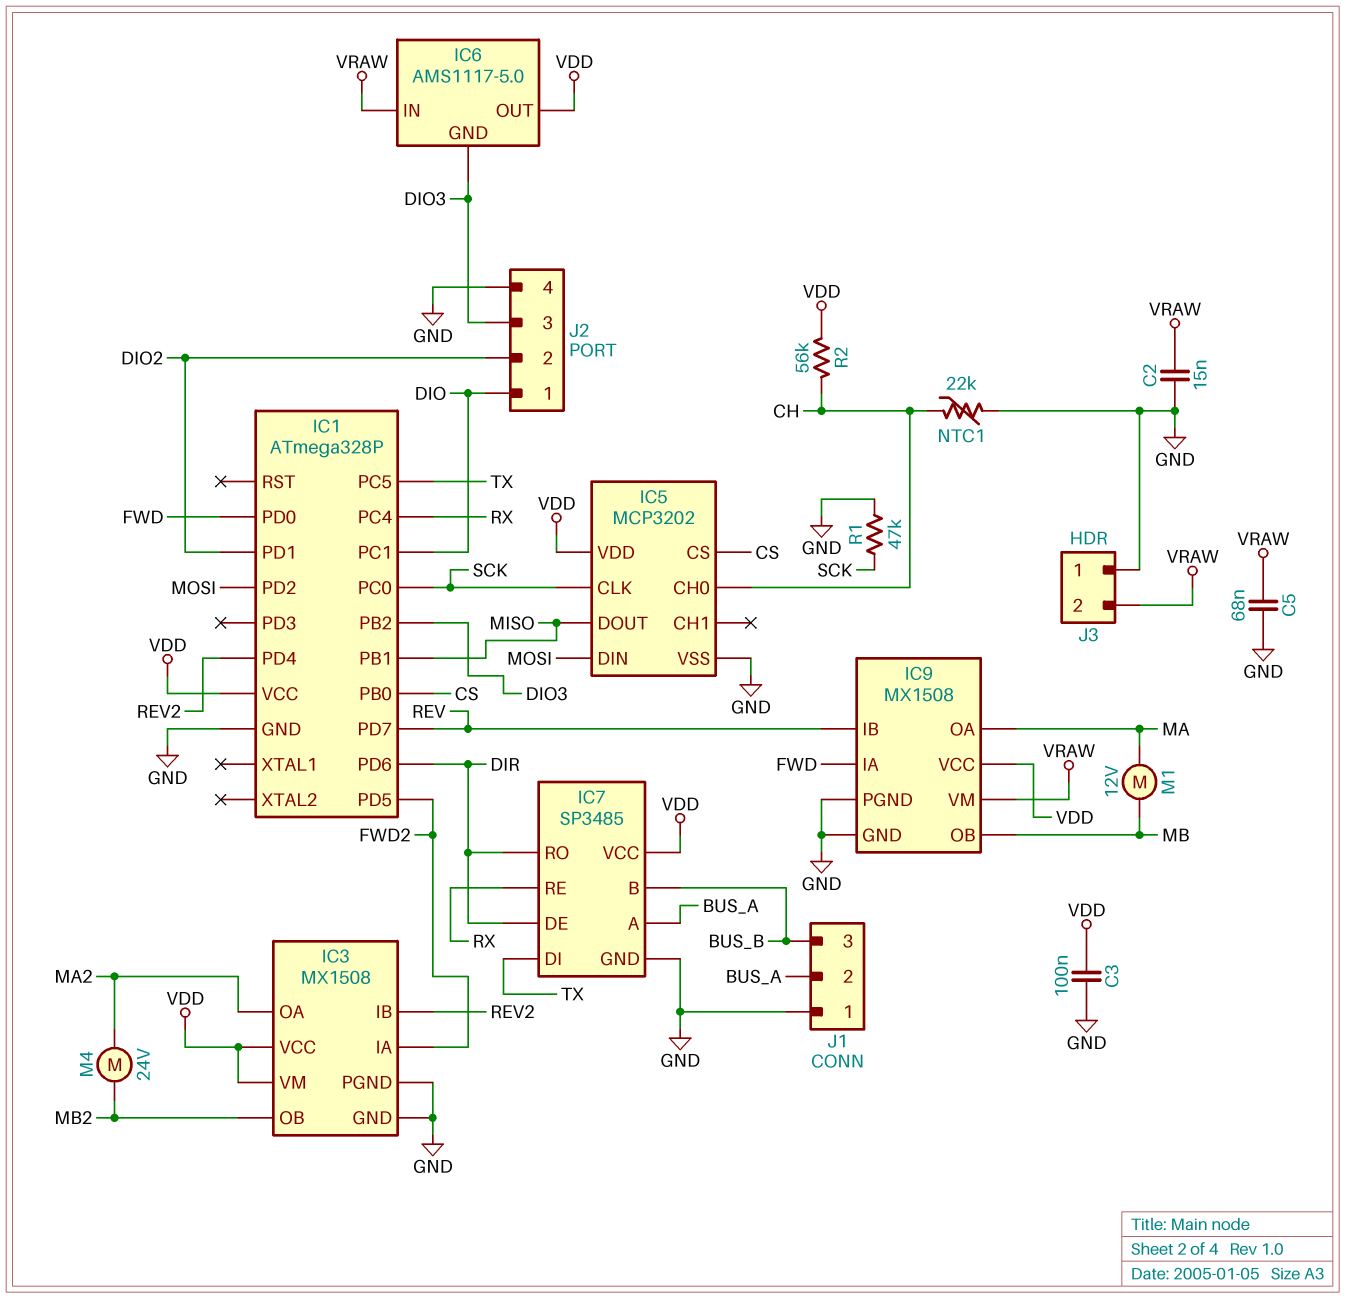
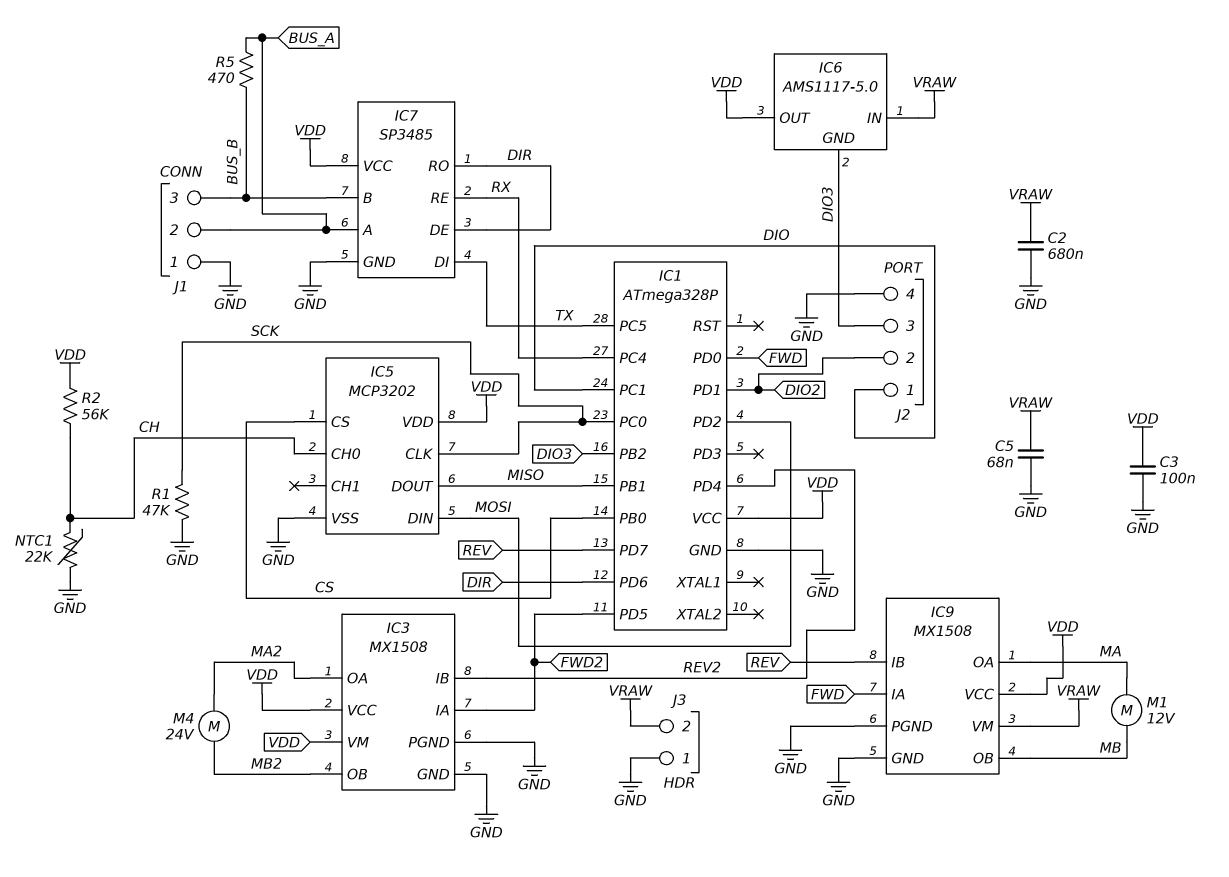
C2: 15nF (GND, VRAW) -> 680nF (GND, VRAW)
R5: none -> 470 (BUS_A, BUS_B)

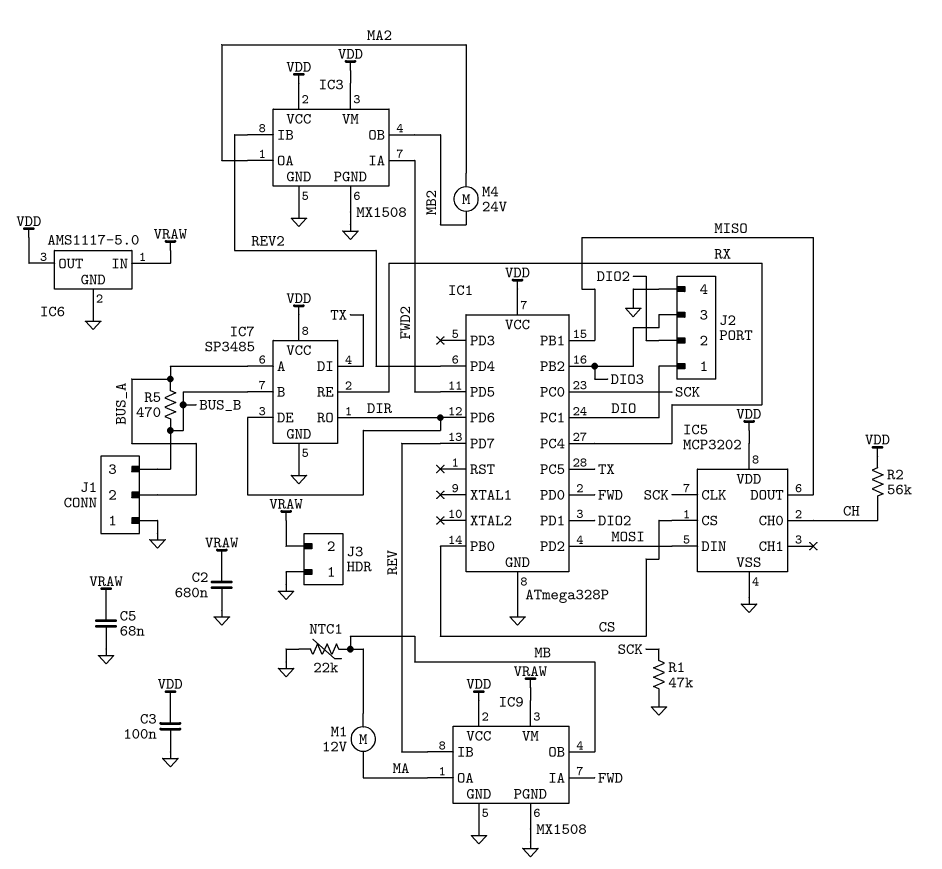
IC6 pin GND: DIO3 -> GND
NTC1: 22k (CH, GND) -> 22k (GND, MB)

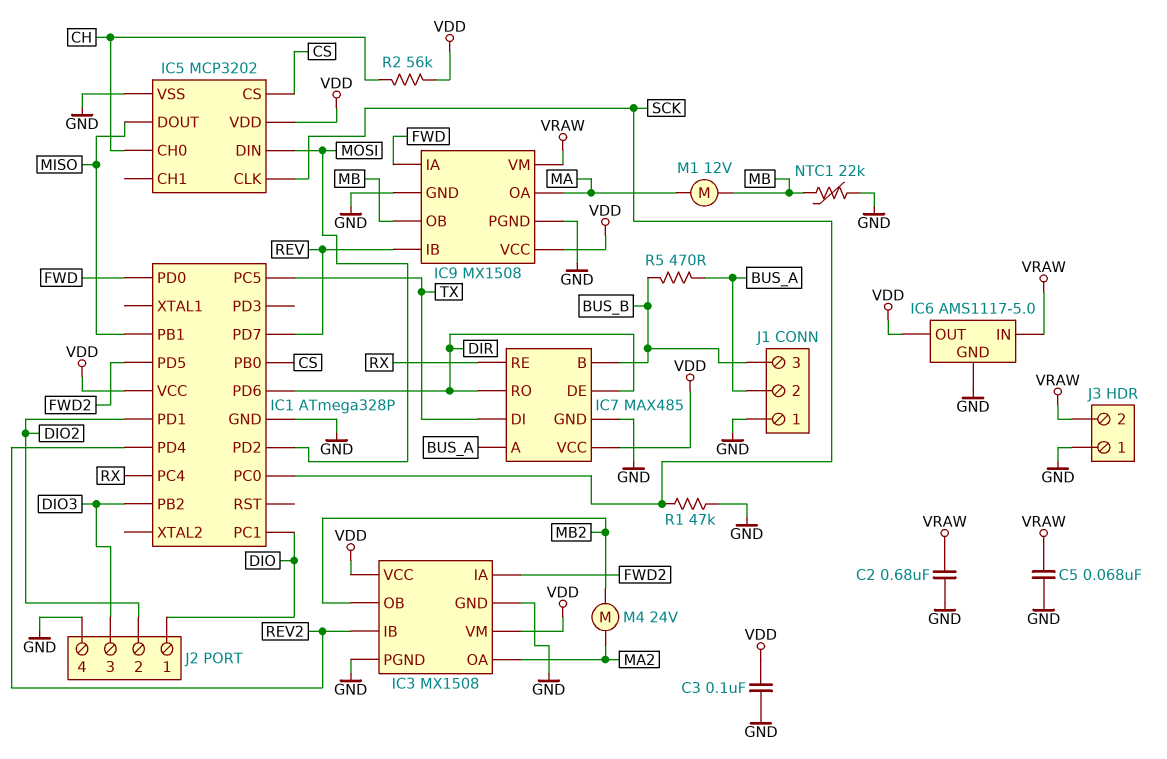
IC7: SP3485 -> MAX485

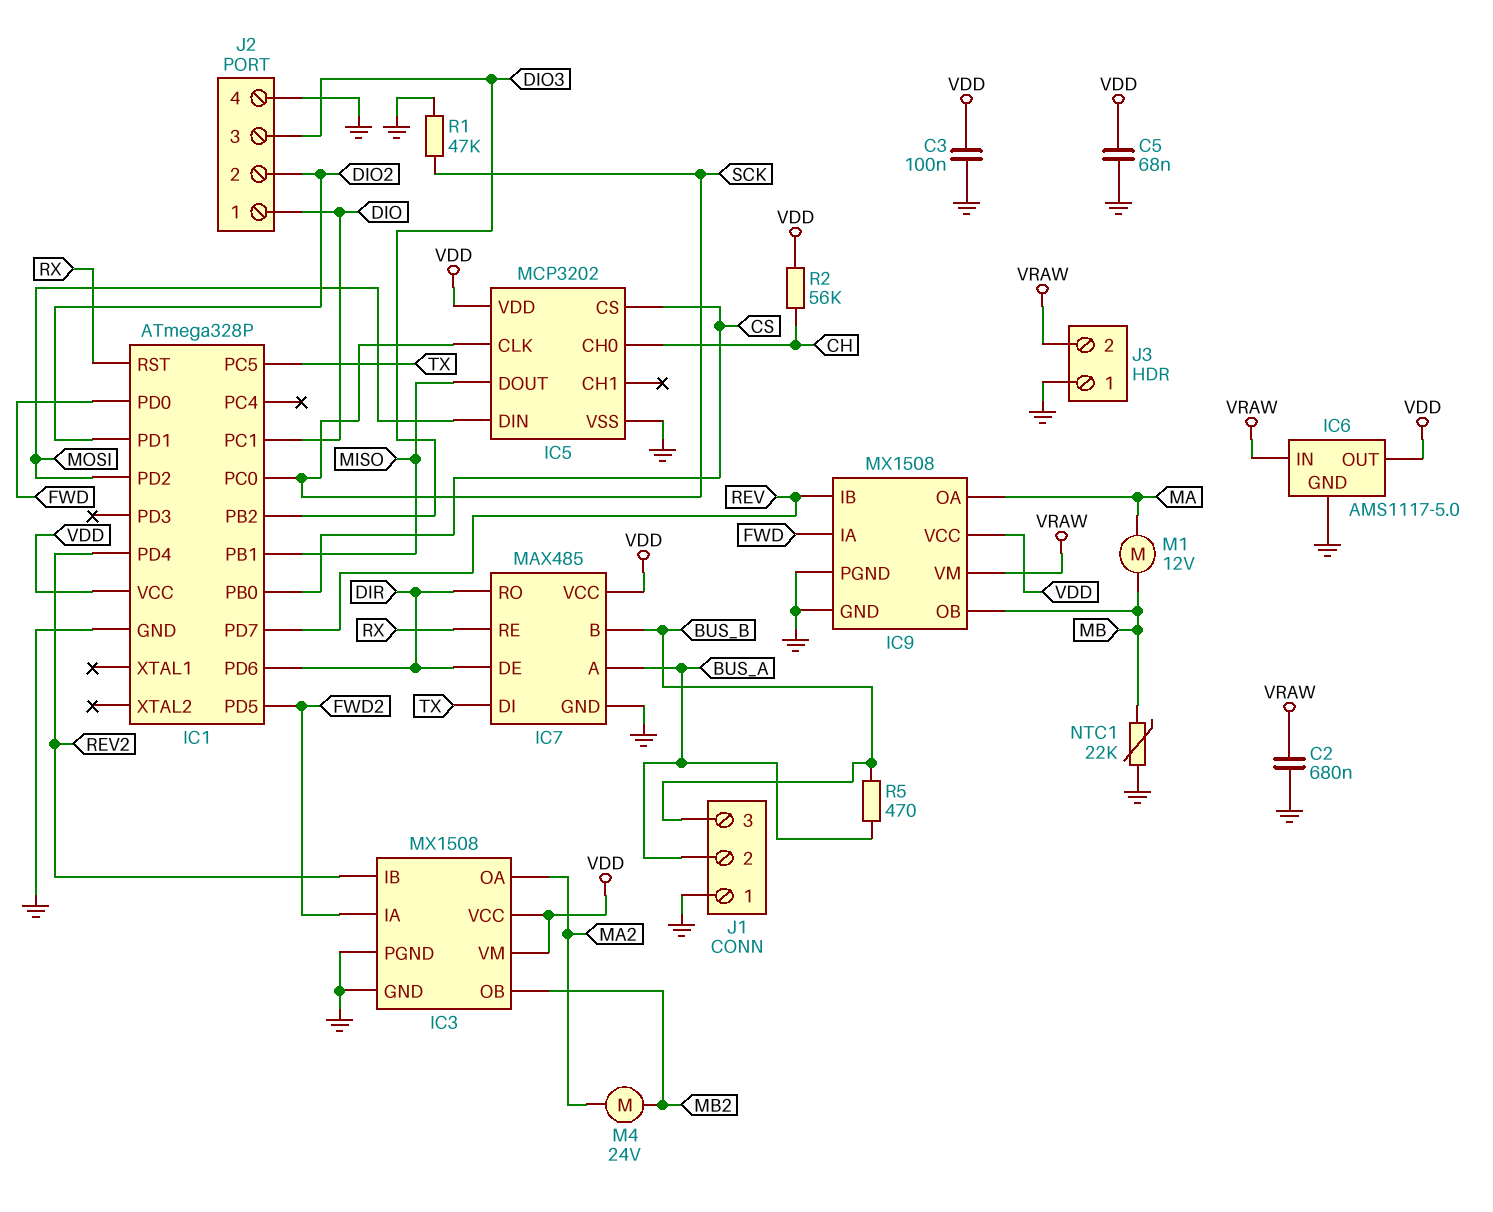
C5: 68nF (GND, VRAW) -> 68nF (GND, VDD)
IC1 pin PC4: RX -> none
IC1 pin RST: none -> RX

